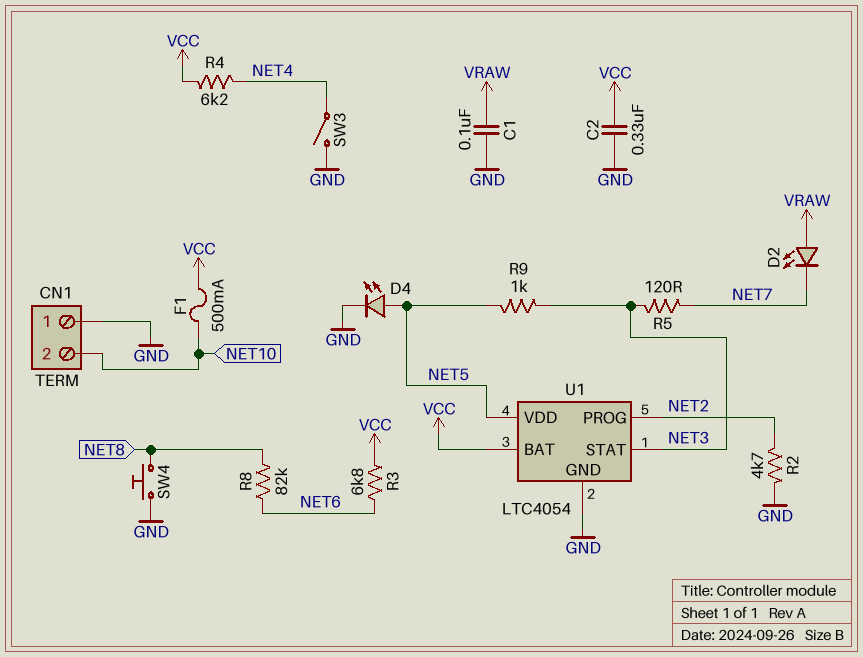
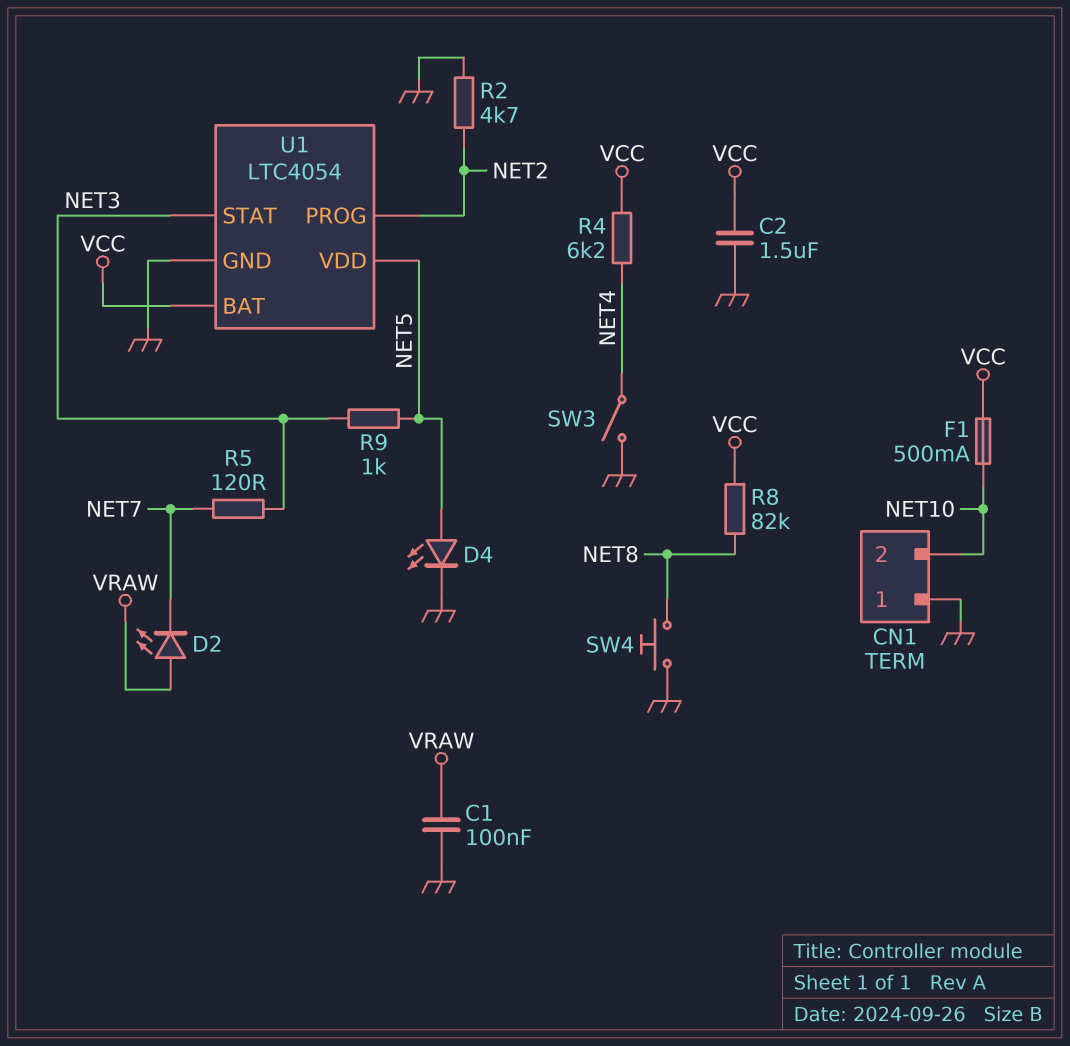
C2: 330nF (GND, VCC) -> 1.5uF (GND, VCC)
R3: 6.8k (NET6, VCC) -> none
R8: 82k (NET6, NET8) -> 82k (NET8, VCC)

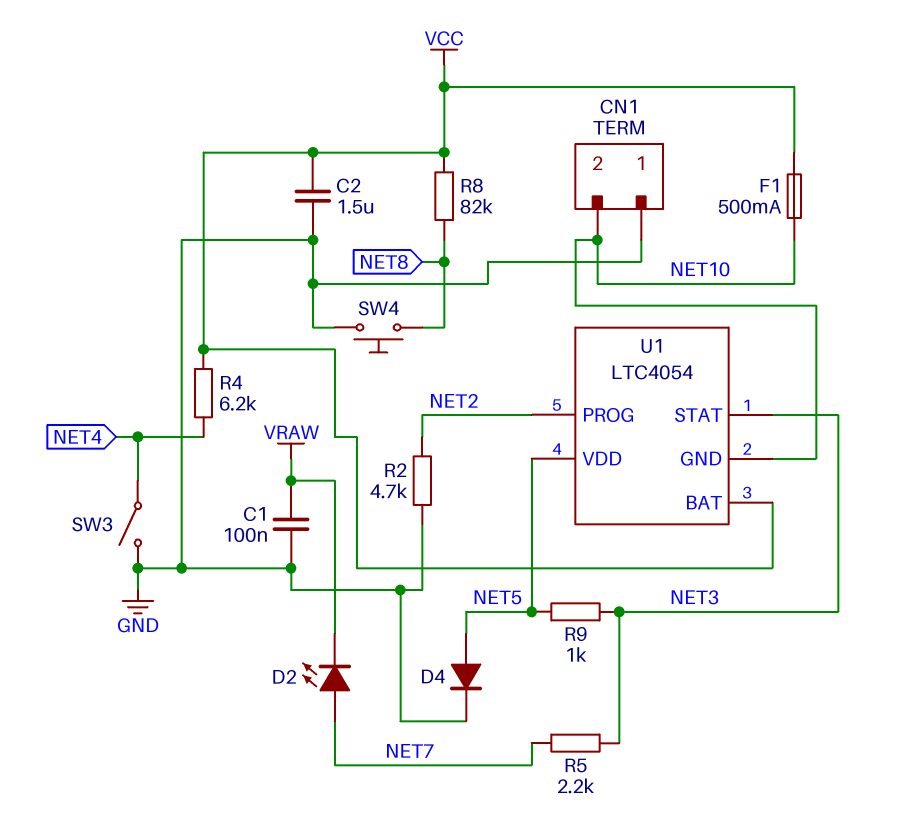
D2: LED (A VRAW, K NET7) -> LED (A NET7, K VRAW)
D4: LED (A NET5, K GND) -> diode (A NET5, K GND)
R5: 120 (NET3, NET7) -> 2.2k (NET3, NET7)
U1 pin GND: GND -> NET10

